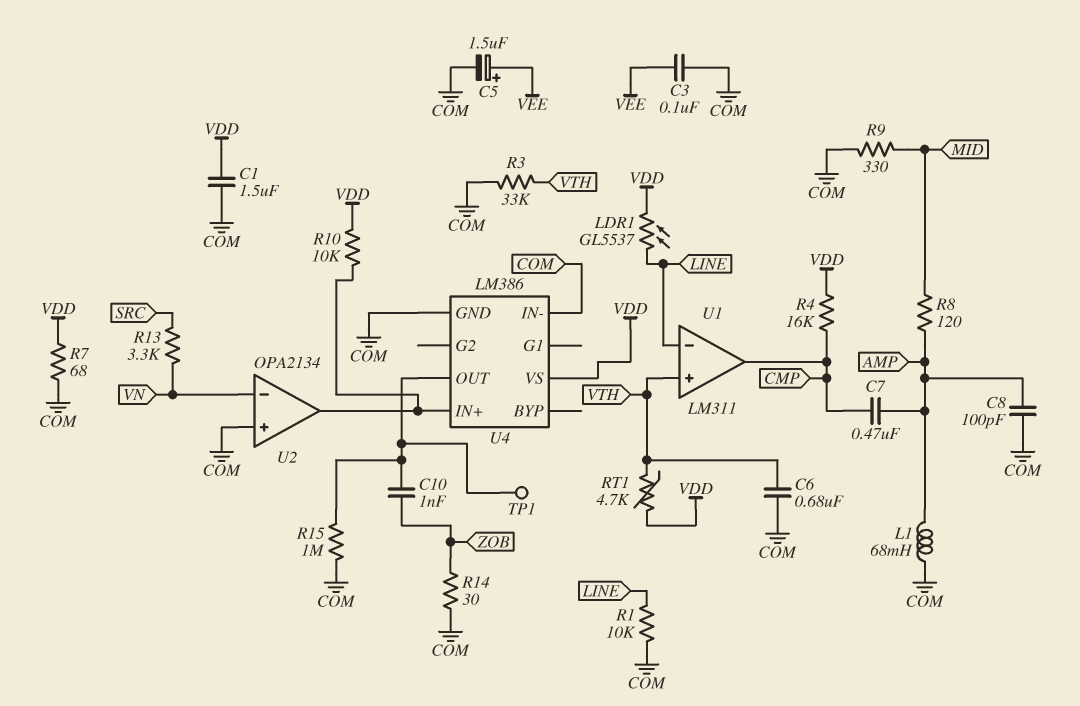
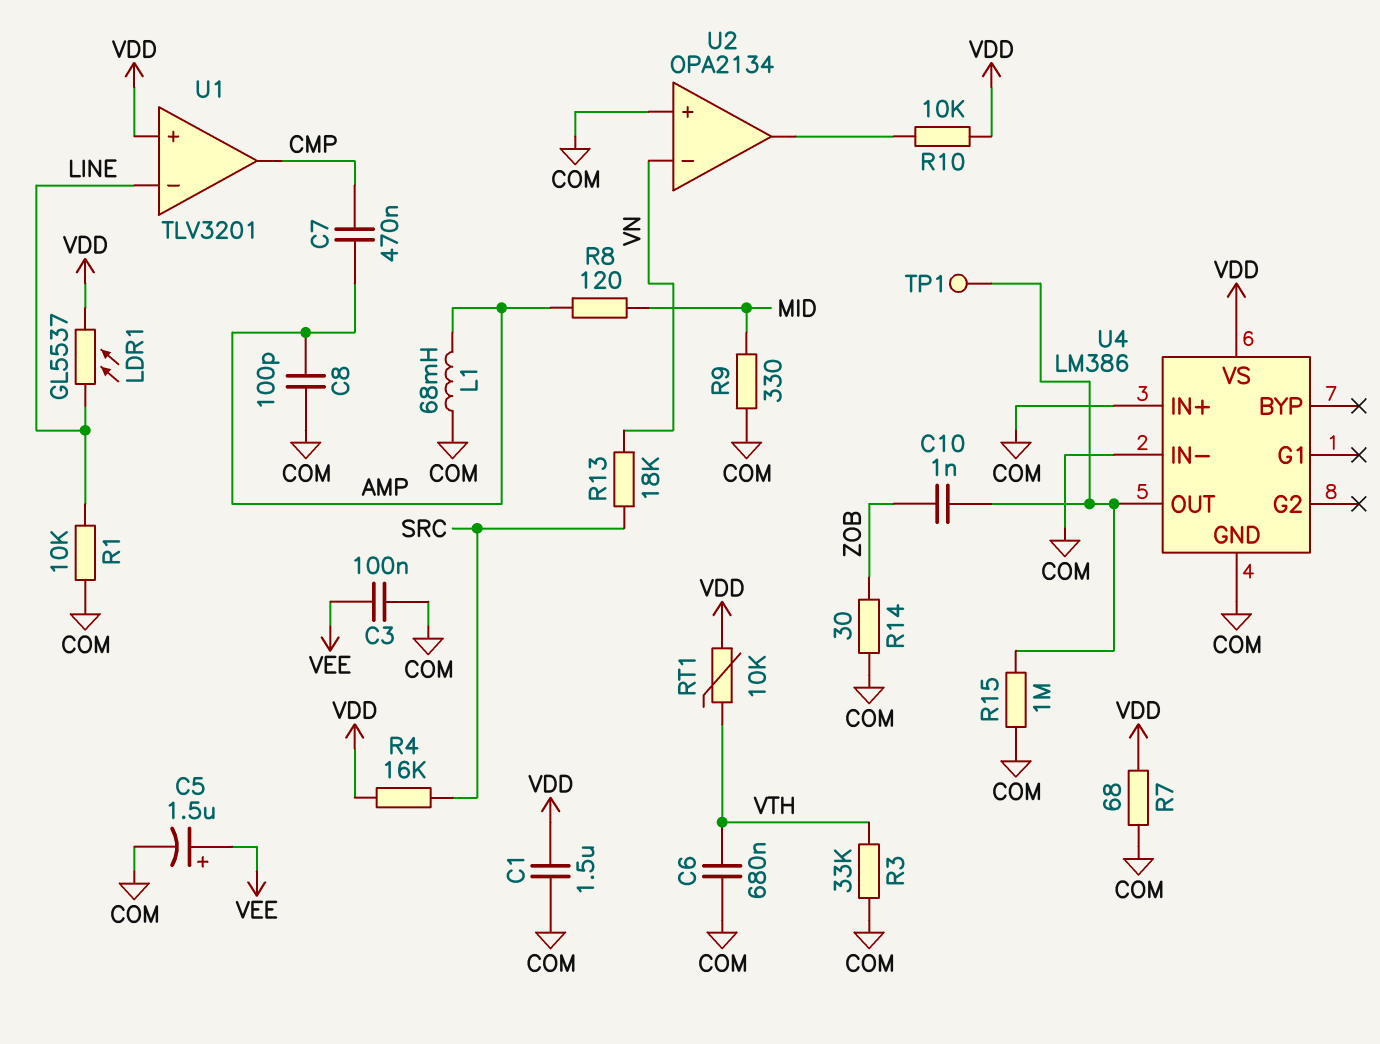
R4: 16k (CMP, VDD) -> 16k (SRC, VDD)
R13: 3.3k (SRC, VN) -> 18k (SRC, VN)
RT1: 4.7k (VDD, VTH) -> 10k (VDD, VTH)
U1: LM311 -> TLV3201
U1 pin in+: VTH -> VDD
U4 pin IN+: U2/out -> COM

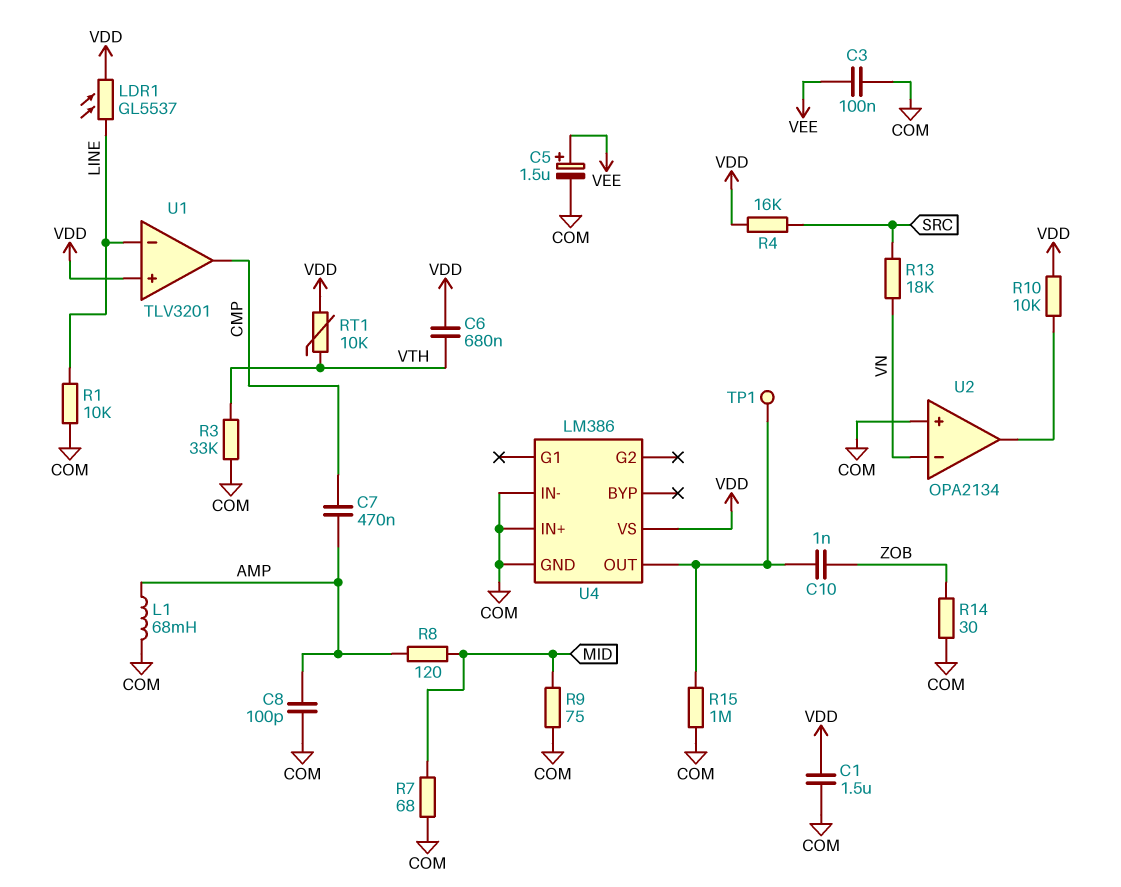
C6: 680nF (COM, VTH) -> 680nF (VDD, VTH)
R7: 68 (COM, VDD) -> 68 (COM, MID)
R9: 330 (COM, MID) -> 75 (COM, MID)

